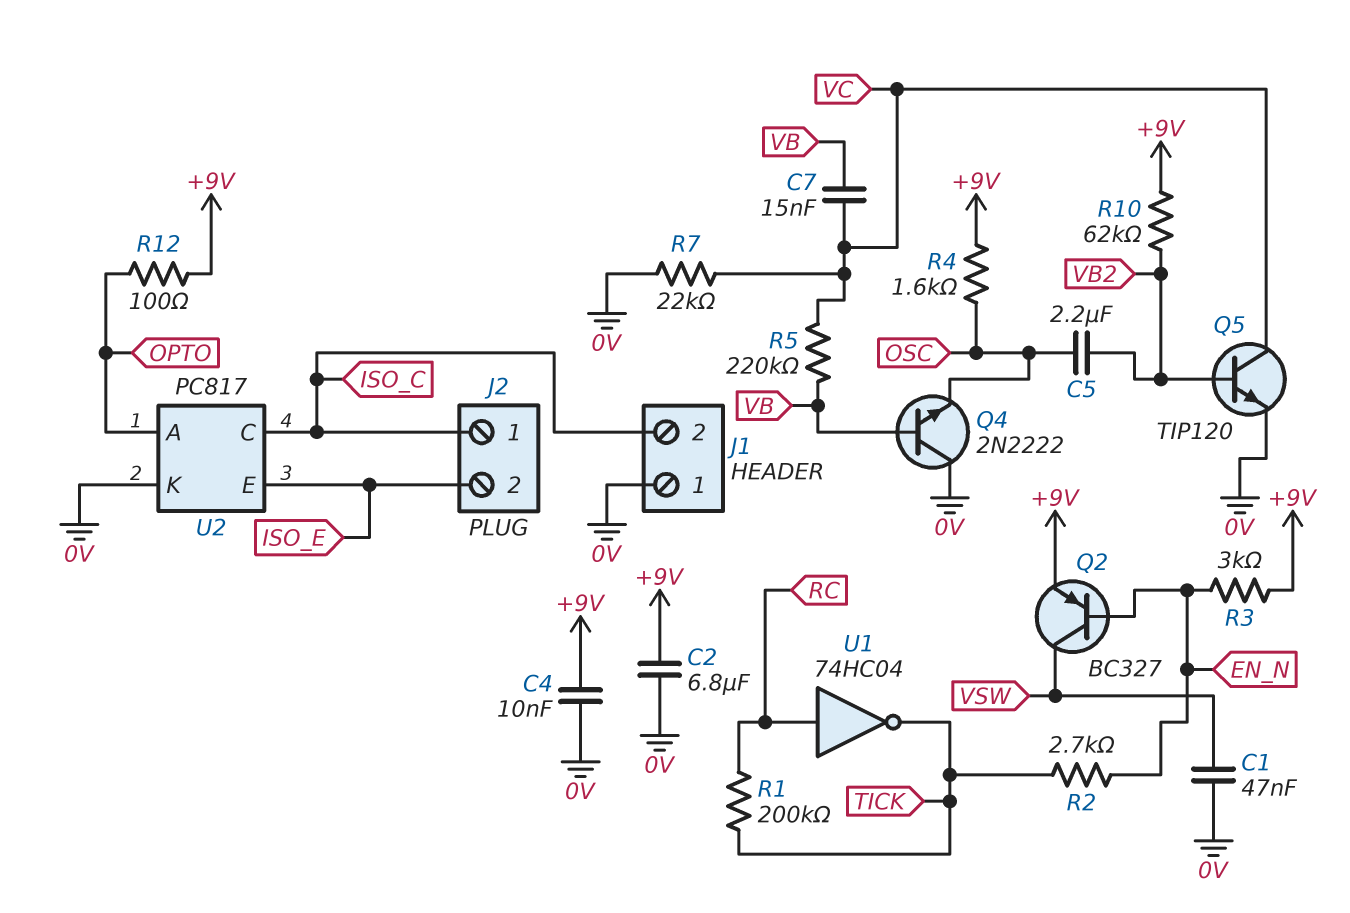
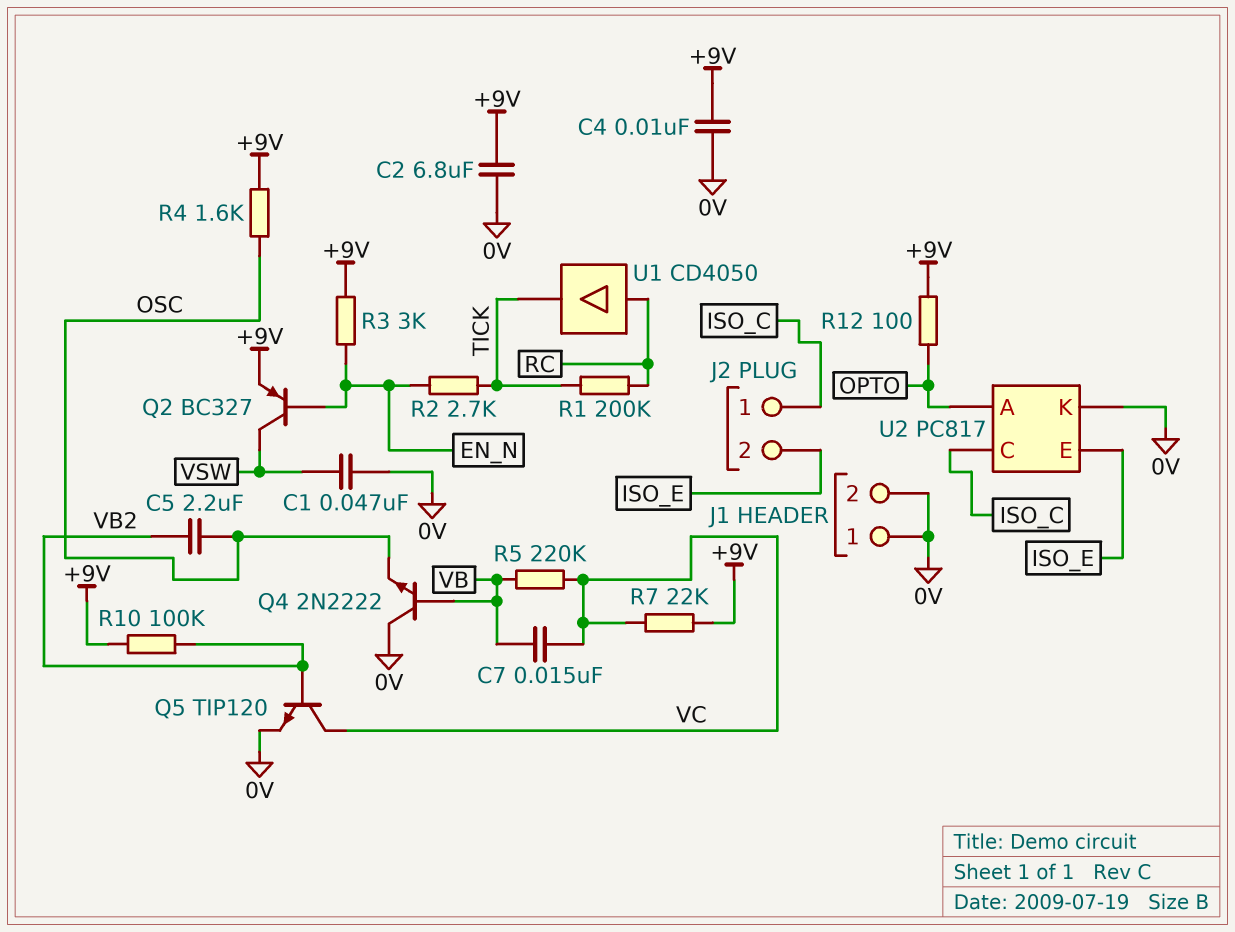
J1 pin 2: ISO_C -> 0V
R7: 22k (0V, VC) -> 22k (+9V, VC)
R10: 62k (+9V, VB2) -> 100k (+9V, VB2)
U1: NOT 74HC04 (in RC, out TICK) -> buffer CD4050 (in RC, out TICK)

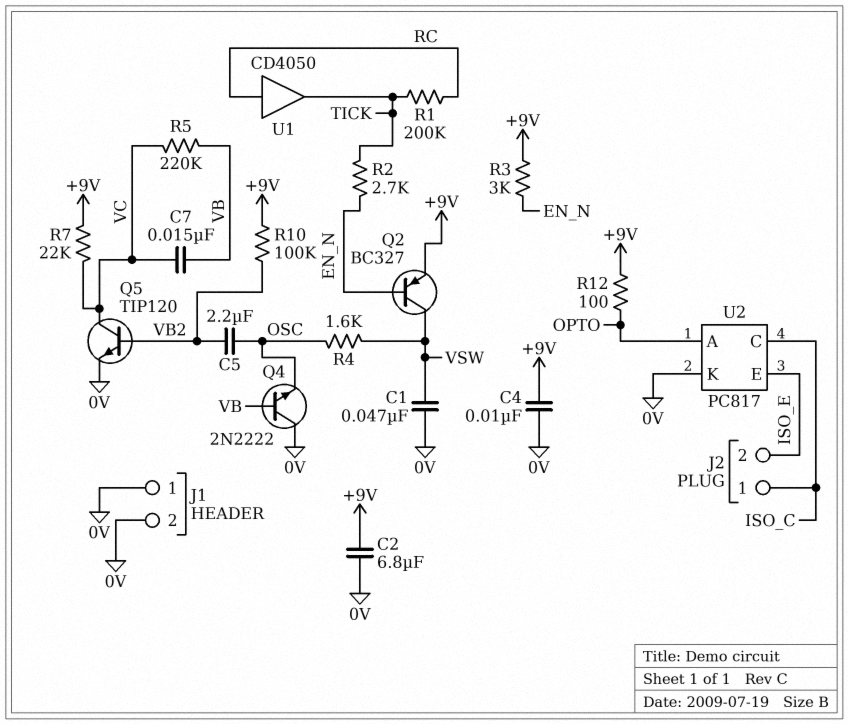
R4: 1.6k (+9V, OSC) -> 1.6k (OSC, VSW)

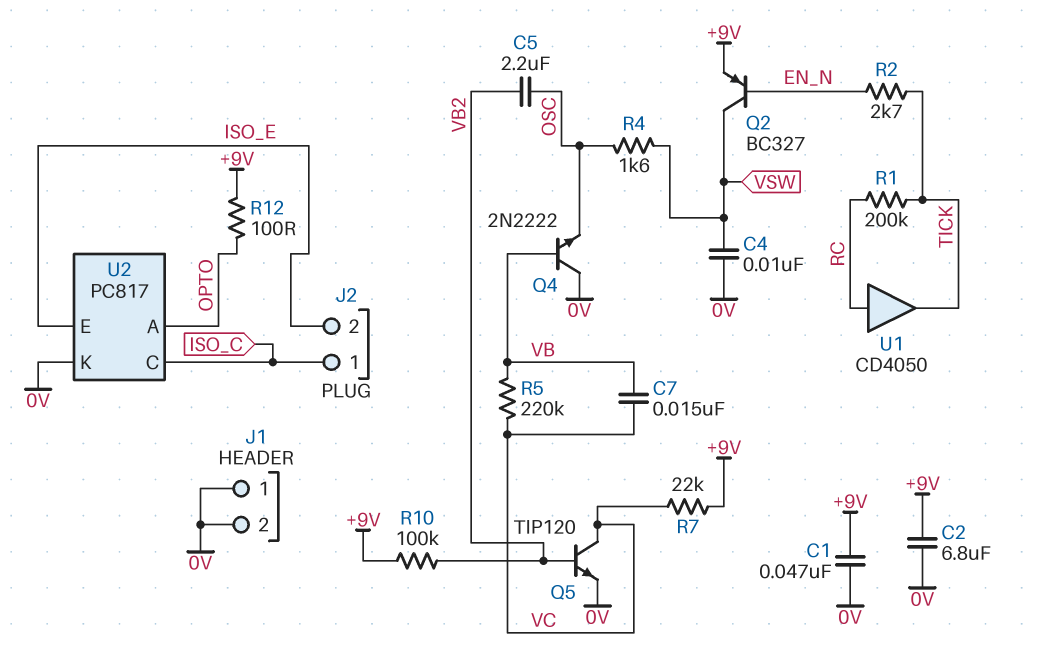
C1: 47nF (0V, VSW) -> 47nF (+9V, 0V)
C4: 10nF (+9V, 0V) -> 10nF (0V, VSW)
R3: 3k (+9V, EN_N) -> none

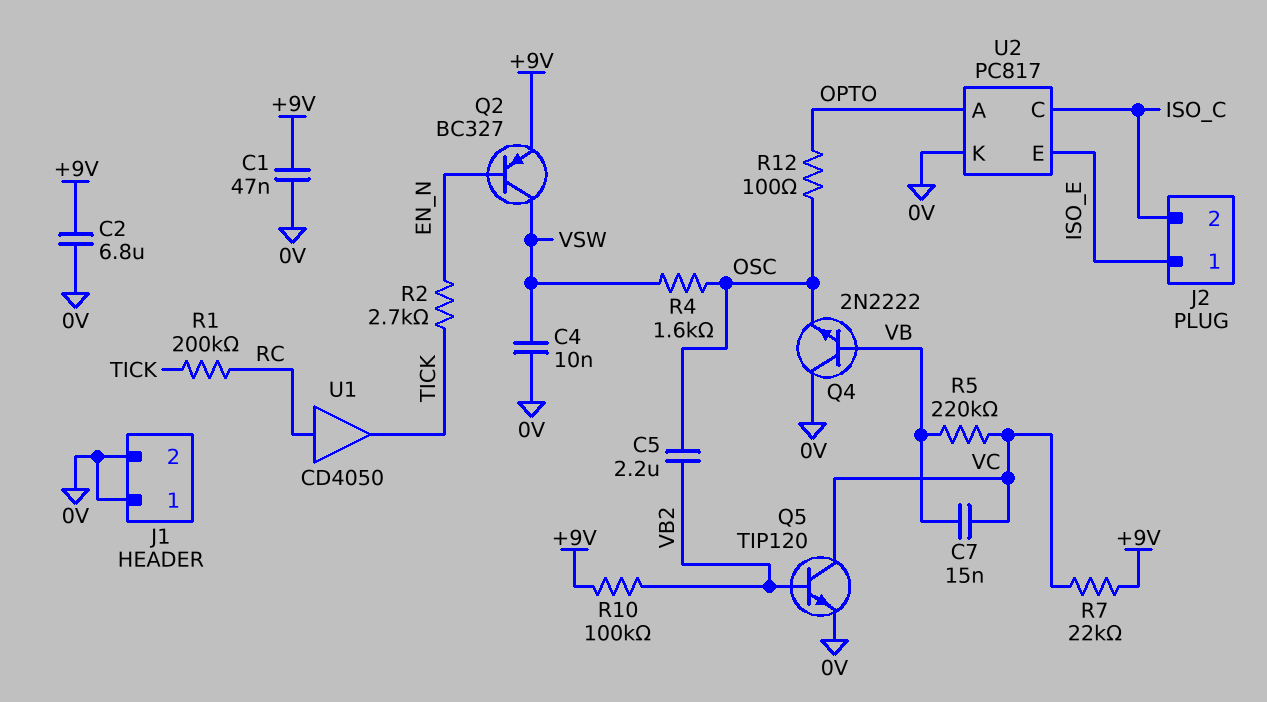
J2 pin 1: ISO_C -> ISO_E
J2 pin 2: ISO_E -> ISO_C
R12: 100 (+9V, OPTO) -> 100 (OPTO, OSC)

